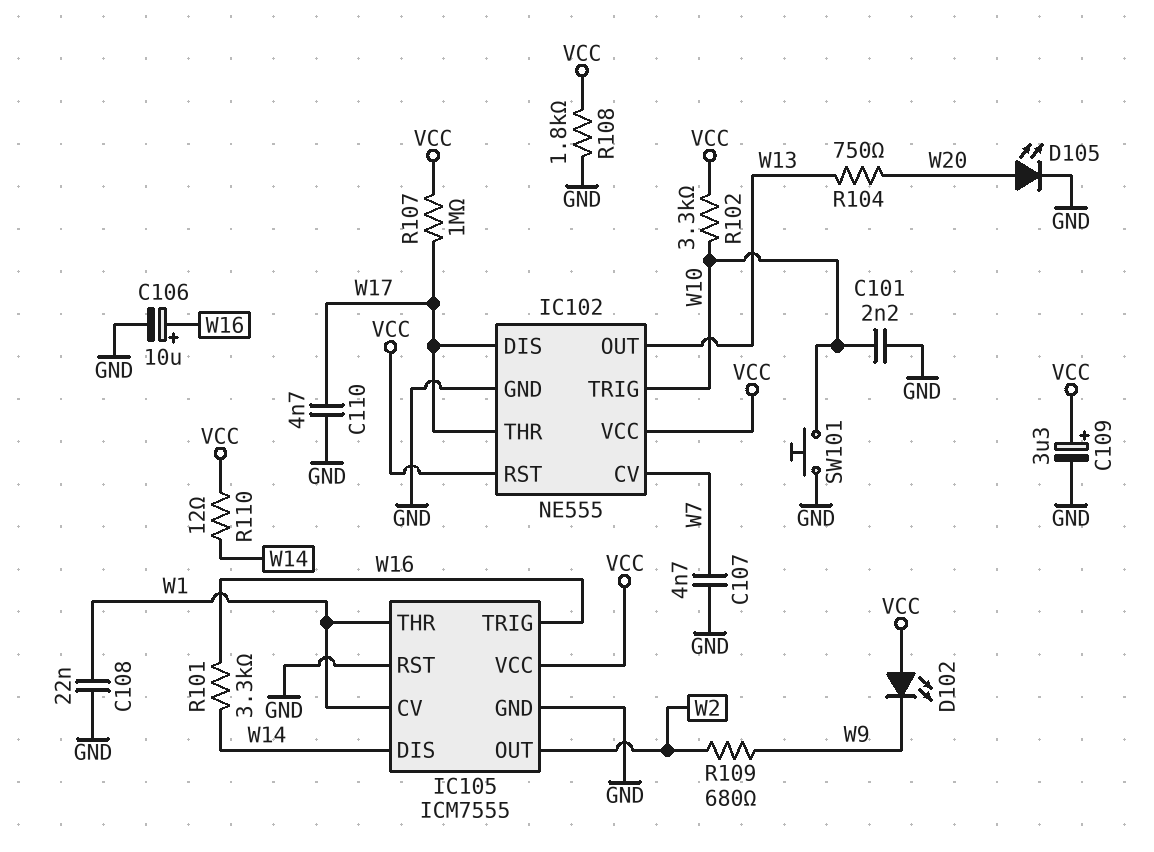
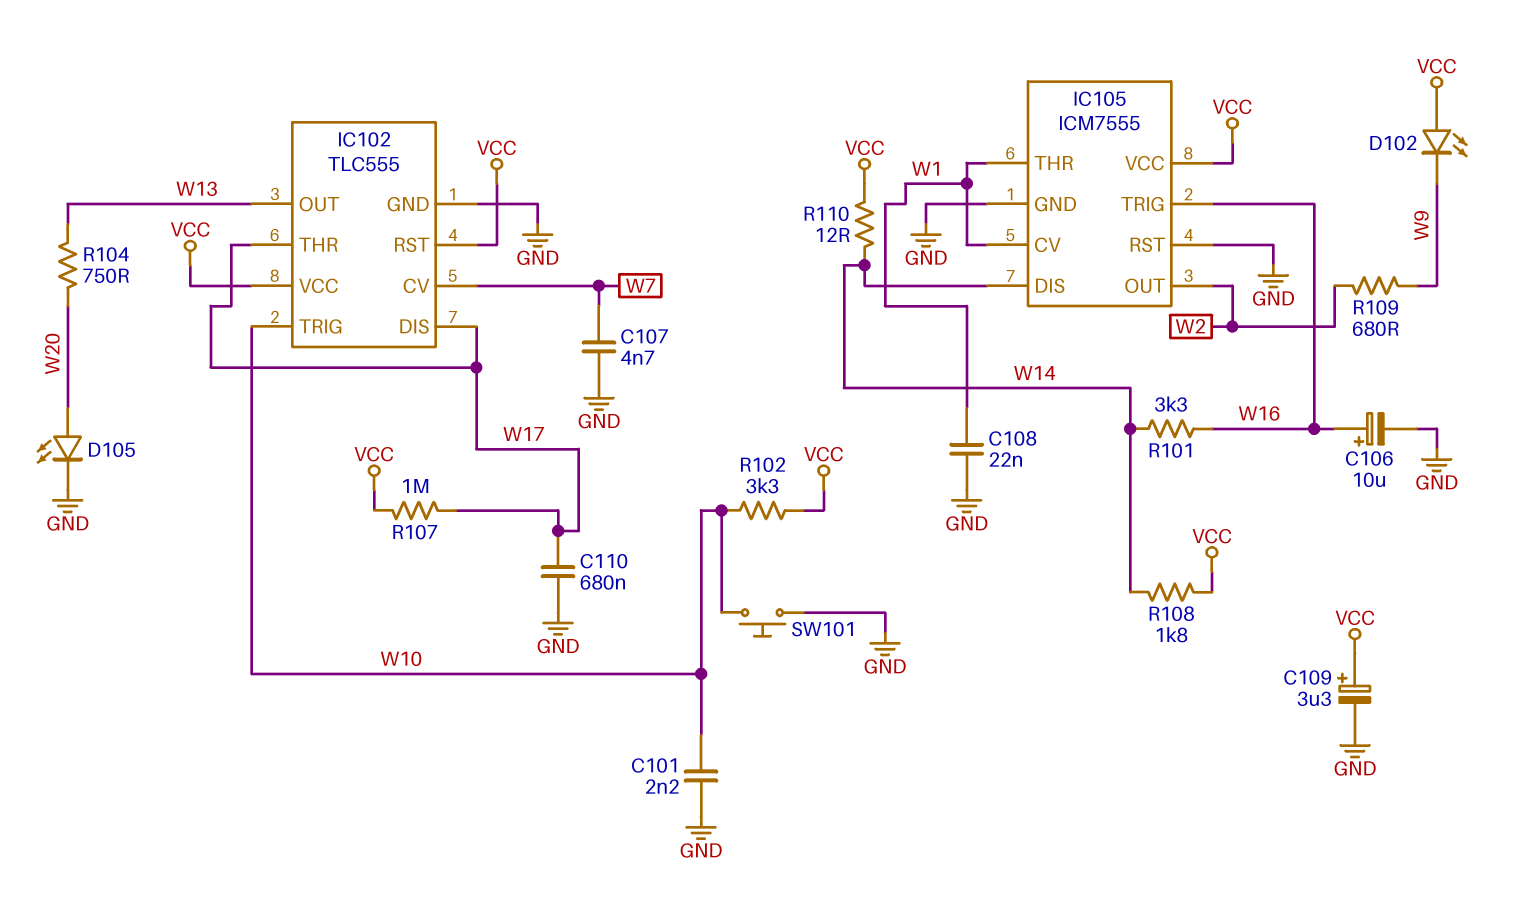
C110: 4.7nF (GND, W17) -> 680nF (GND, W17)
IC102: NE555 -> TLC555
R108: 1.8k (GND, VCC) -> 1.8k (VCC, W14)

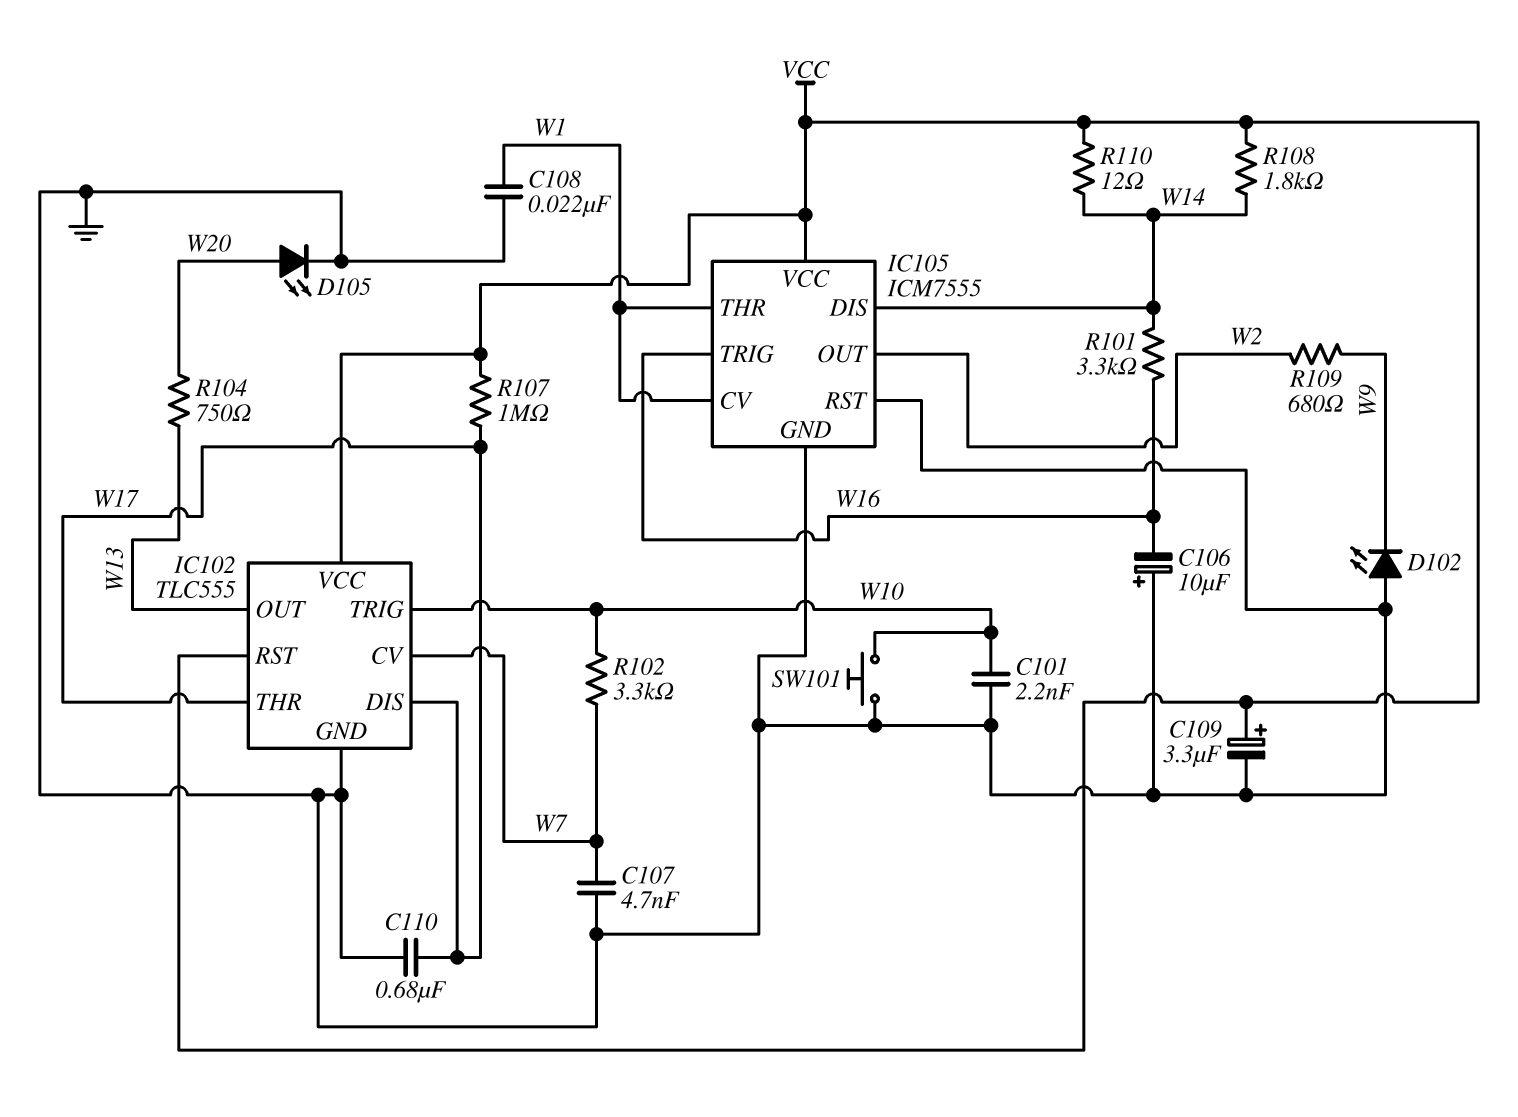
C106: 10uF (plus W16, minus GND) -> 10uF (plus GND, minus W16)
D102: LED (A VCC, K W9) -> LED (A GND, K W9)
R102: 3.3k (VCC, W10) -> 3.3k (W7, W10)

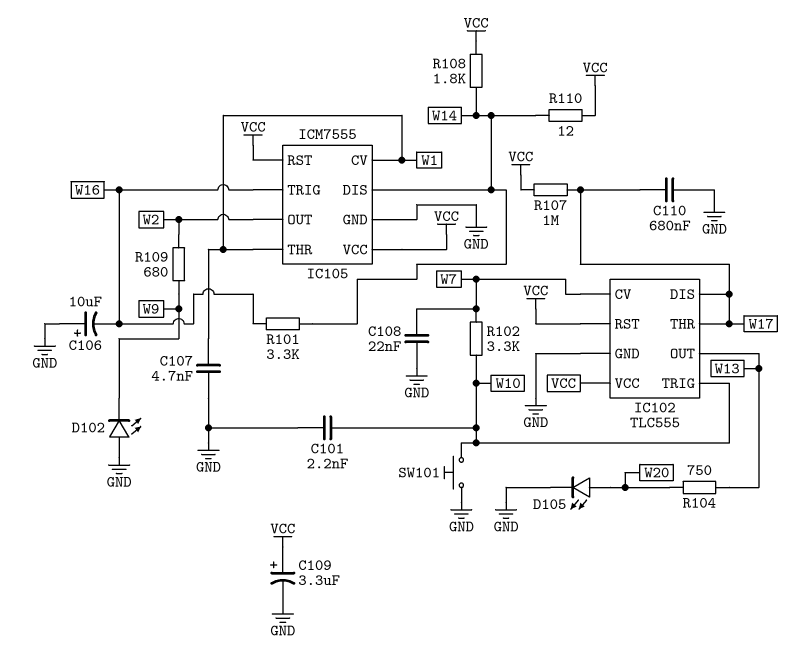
C107: 4.7nF (GND, W7) -> 4.7nF (GND, W1)
C108: 22nF (GND, W1) -> 22nF (GND, W7)
IC105 pin RST: GND -> VCC

